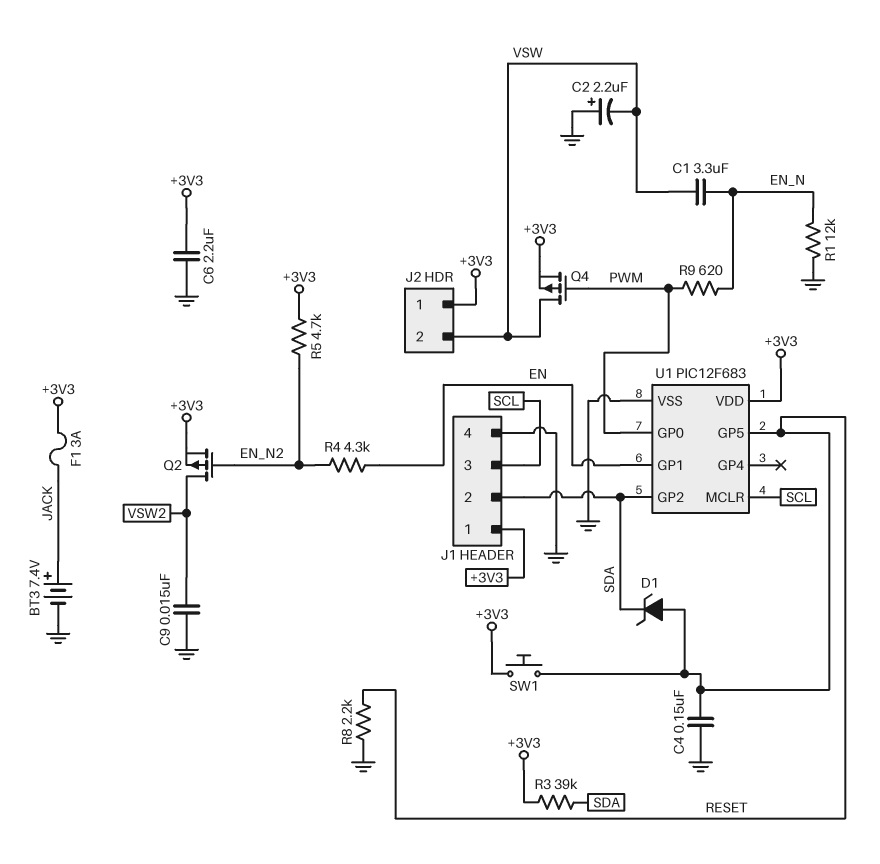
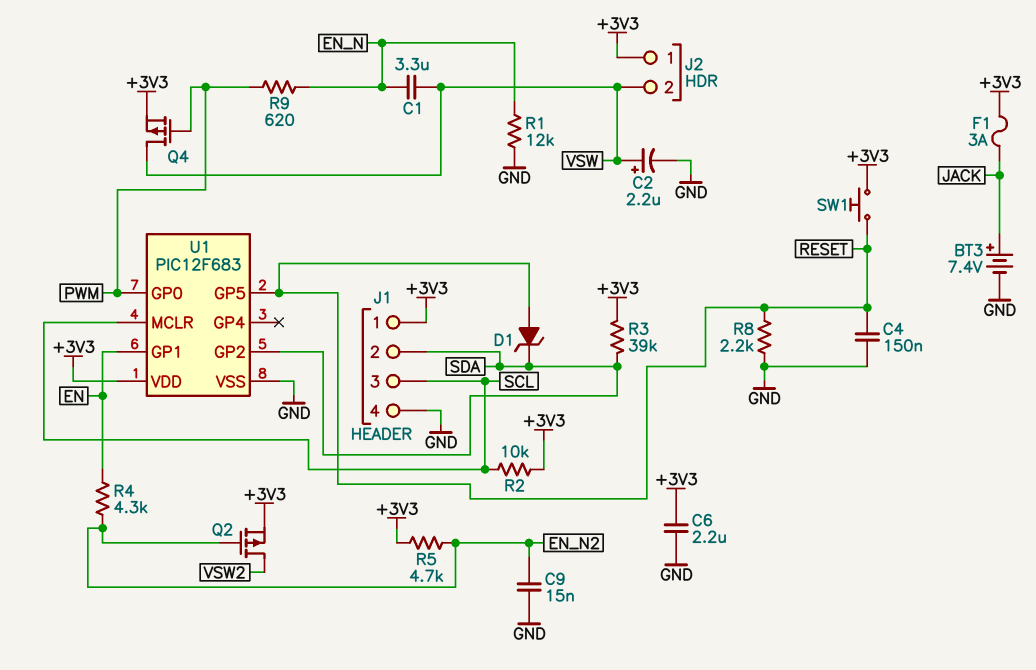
C2: 2.2uF (plus GND, minus VSW) -> 2.2uF (plus VSW, minus GND)
C9: 15nF (GND, VSW2) -> 15nF (EN_N2, GND)
R2: none -> 10k (+3V3, SCL)

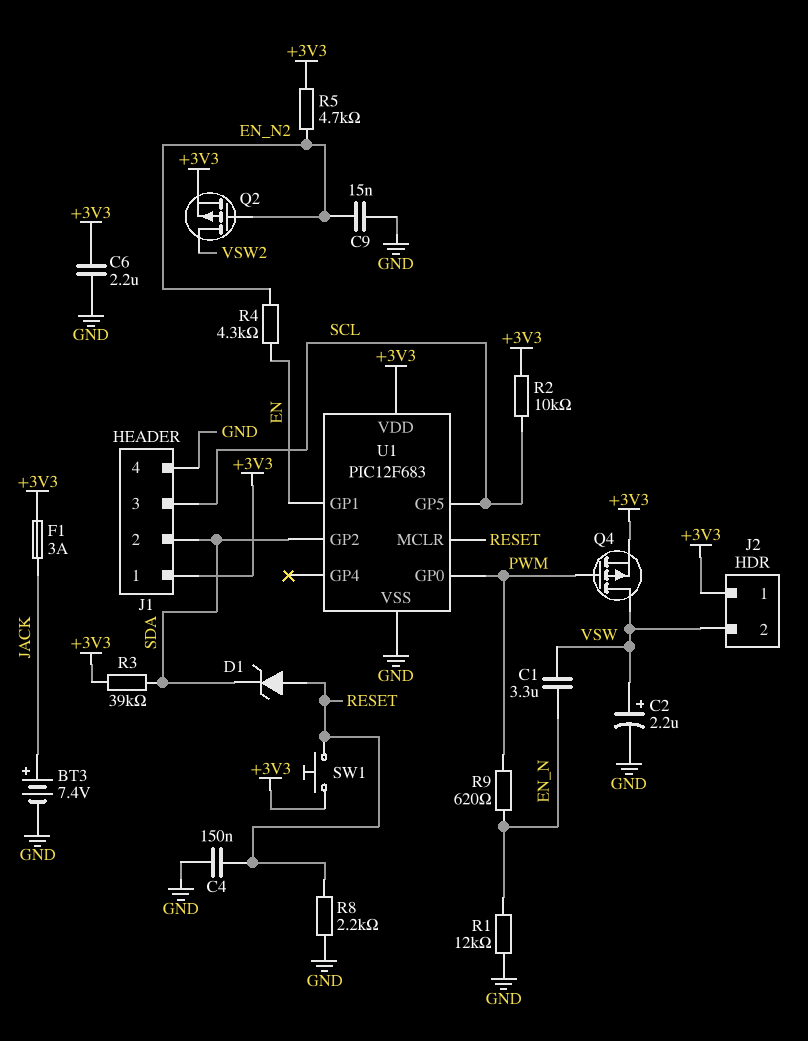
U1 pin GP5: RESET -> SCL
U1 pin MCLR: SCL -> RESET

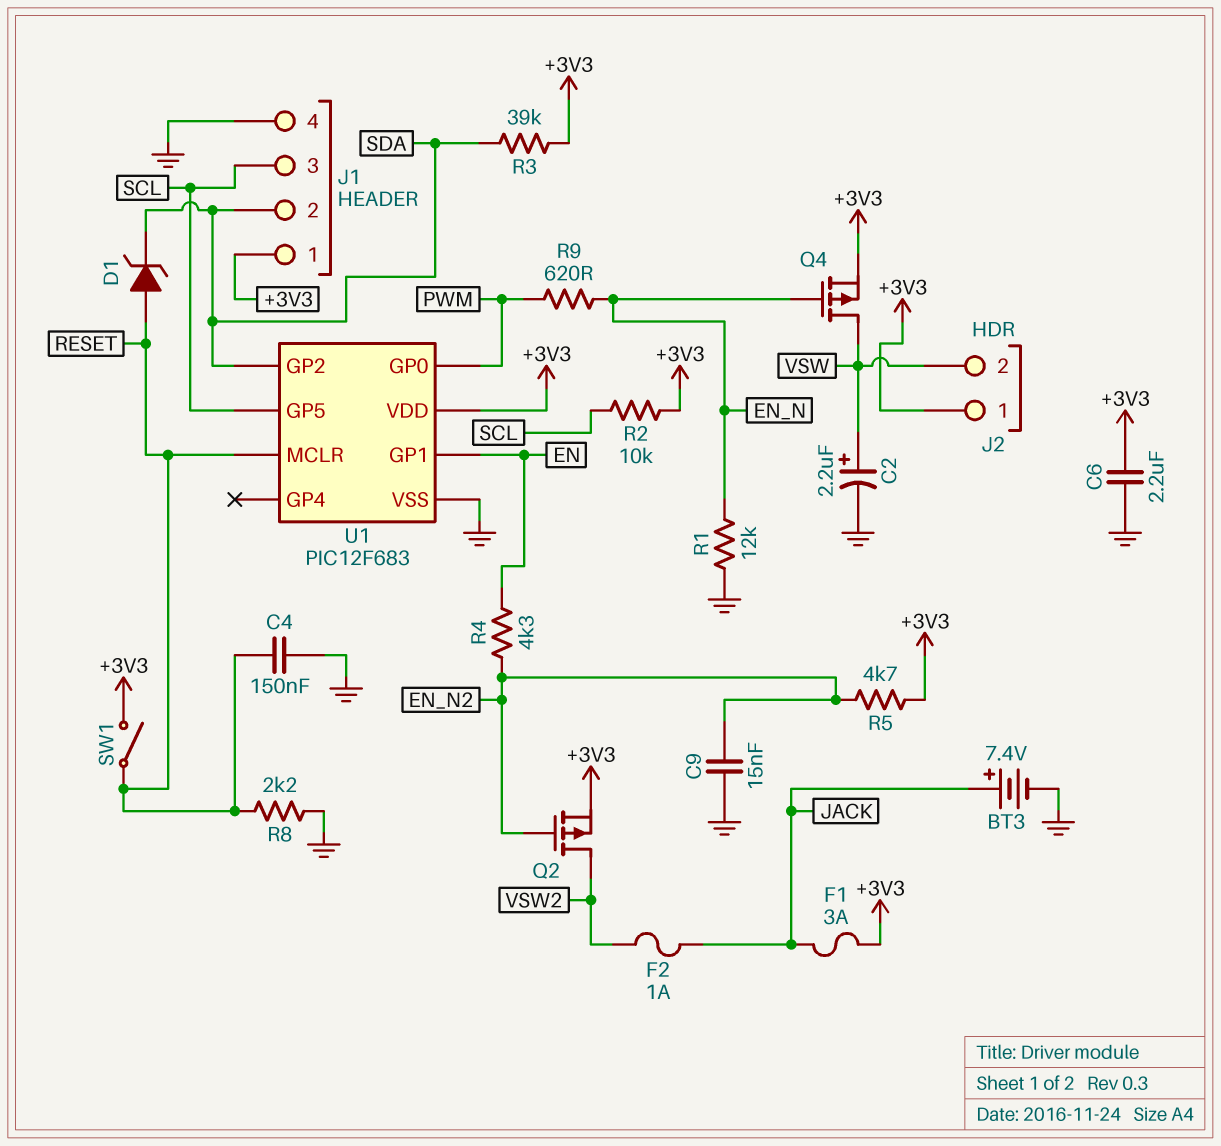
C1: 3.3uF (EN_N, VSW) -> none
F2: none -> 1A (JACK, VSW2)
Q4: PMOS (G PWM, D VSW, S +3V3) -> PMOS (G EN_N, D VSW, S +3V3)
SW1: button (+3V3, RESET) -> switch (+3V3, RESET)

